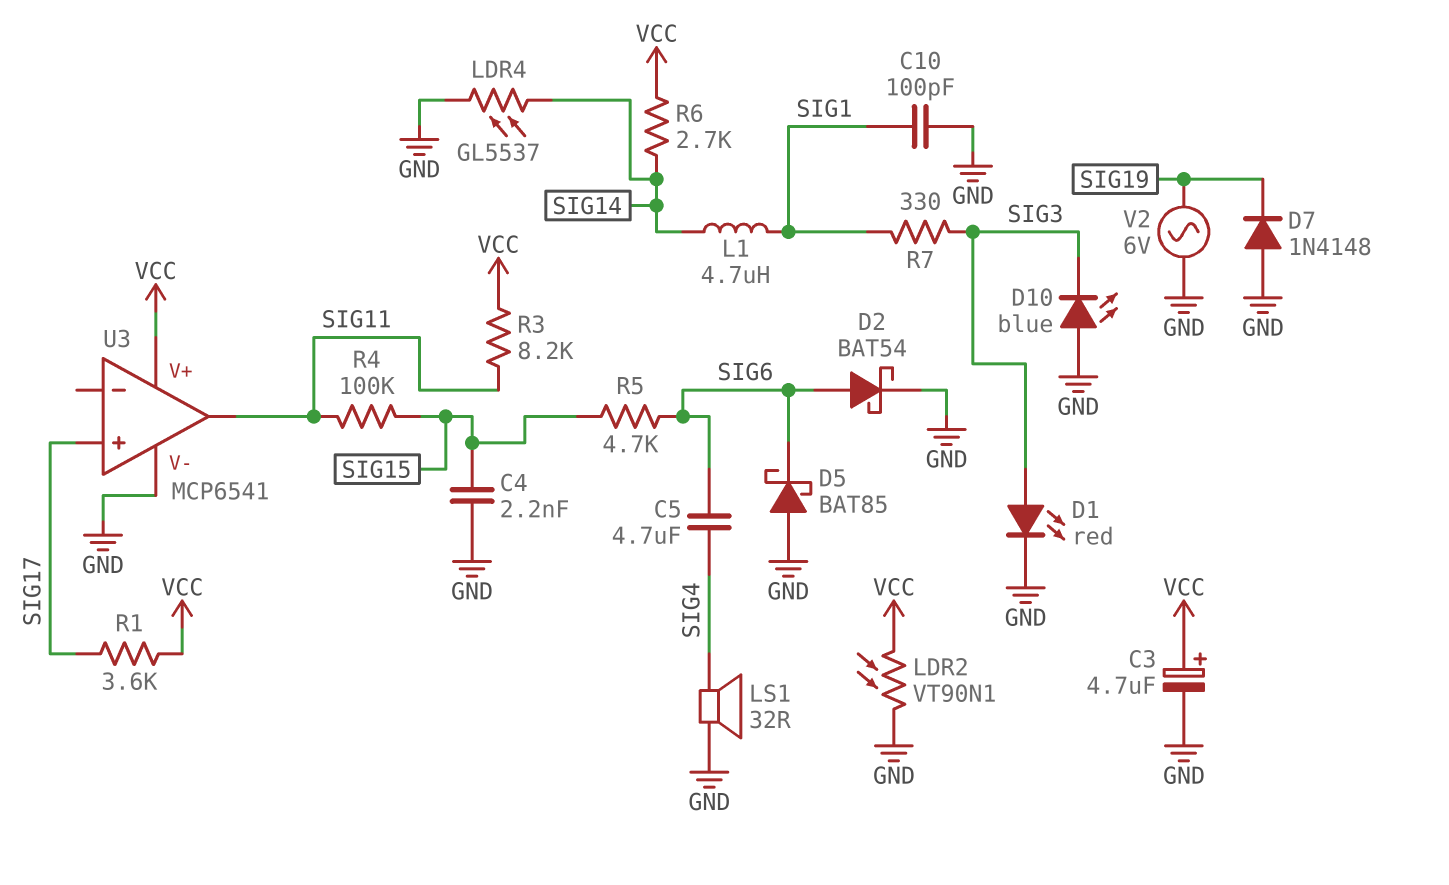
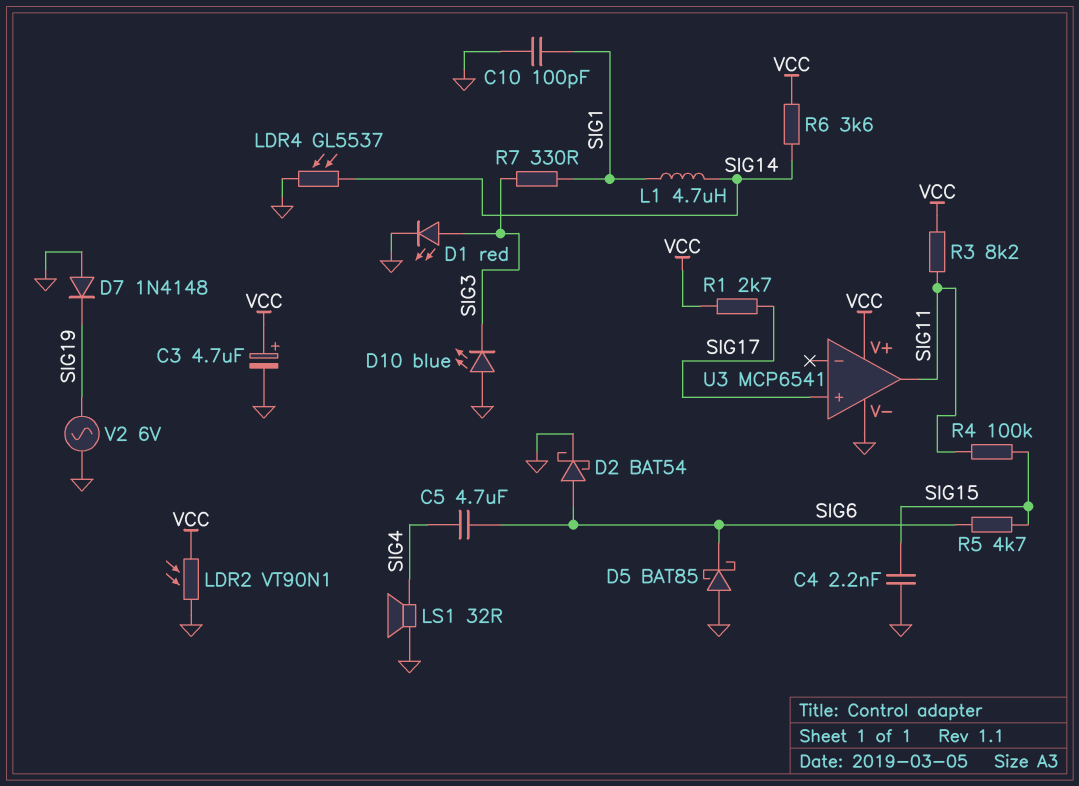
R1: 3.6k (SIG17, VCC) -> 2.7k (SIG17, VCC)
R6: 2.7k (SIG14, VCC) -> 3.6k (SIG14, VCC)

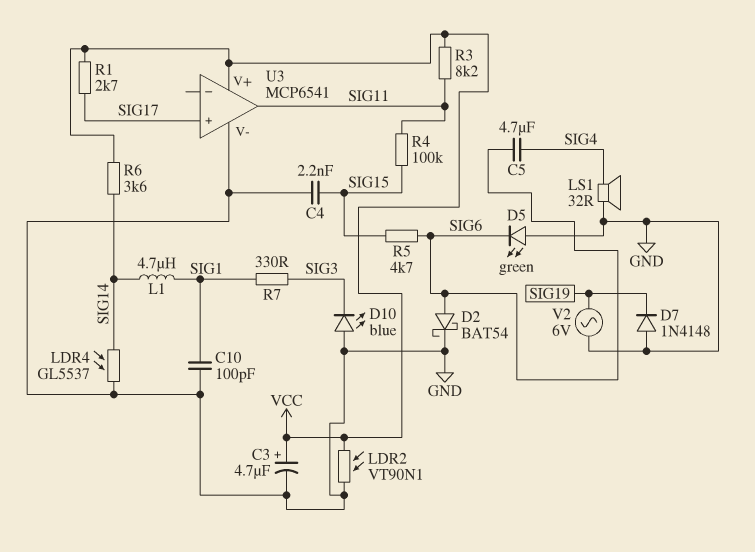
D1: LED red (A SIG3, K GND) -> none
D5: schottky BAT85 (A GND, K SIG6) -> LED green (A GND, K SIG6)

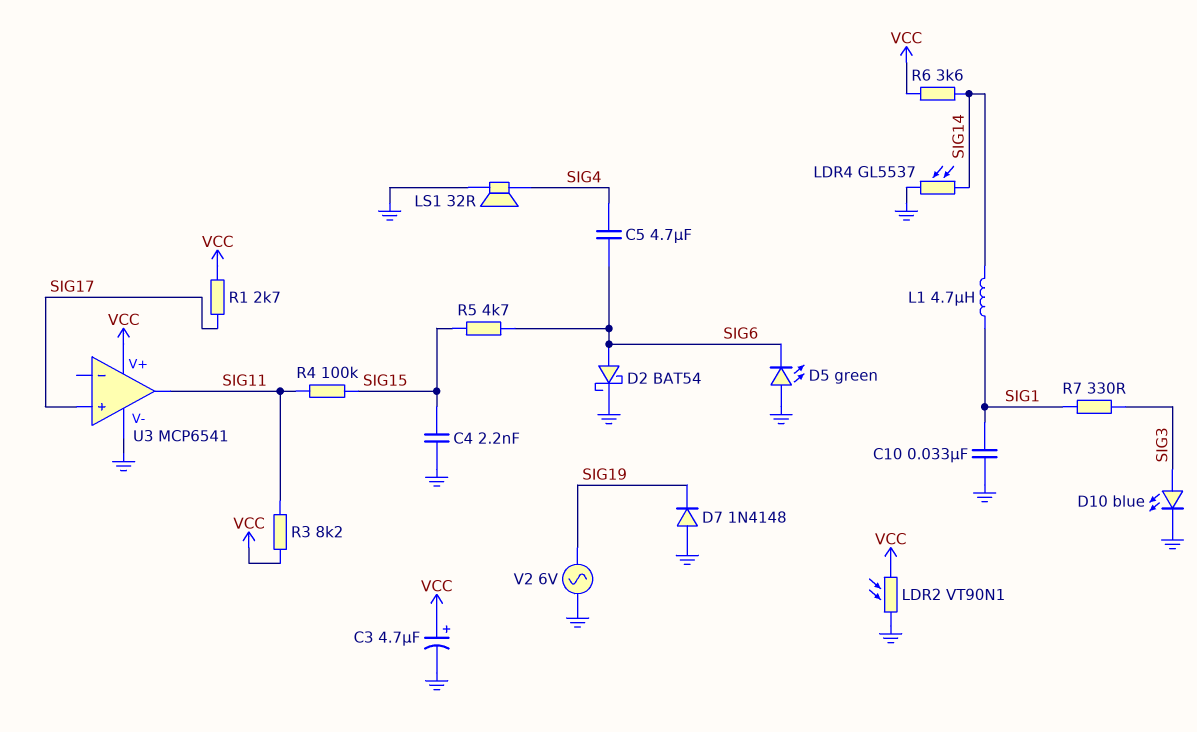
C10: 100pF (GND, SIG1) -> 33nF (GND, SIG1)
D10: LED blue (A GND, K SIG3) -> LED blue (A SIG3, K GND)

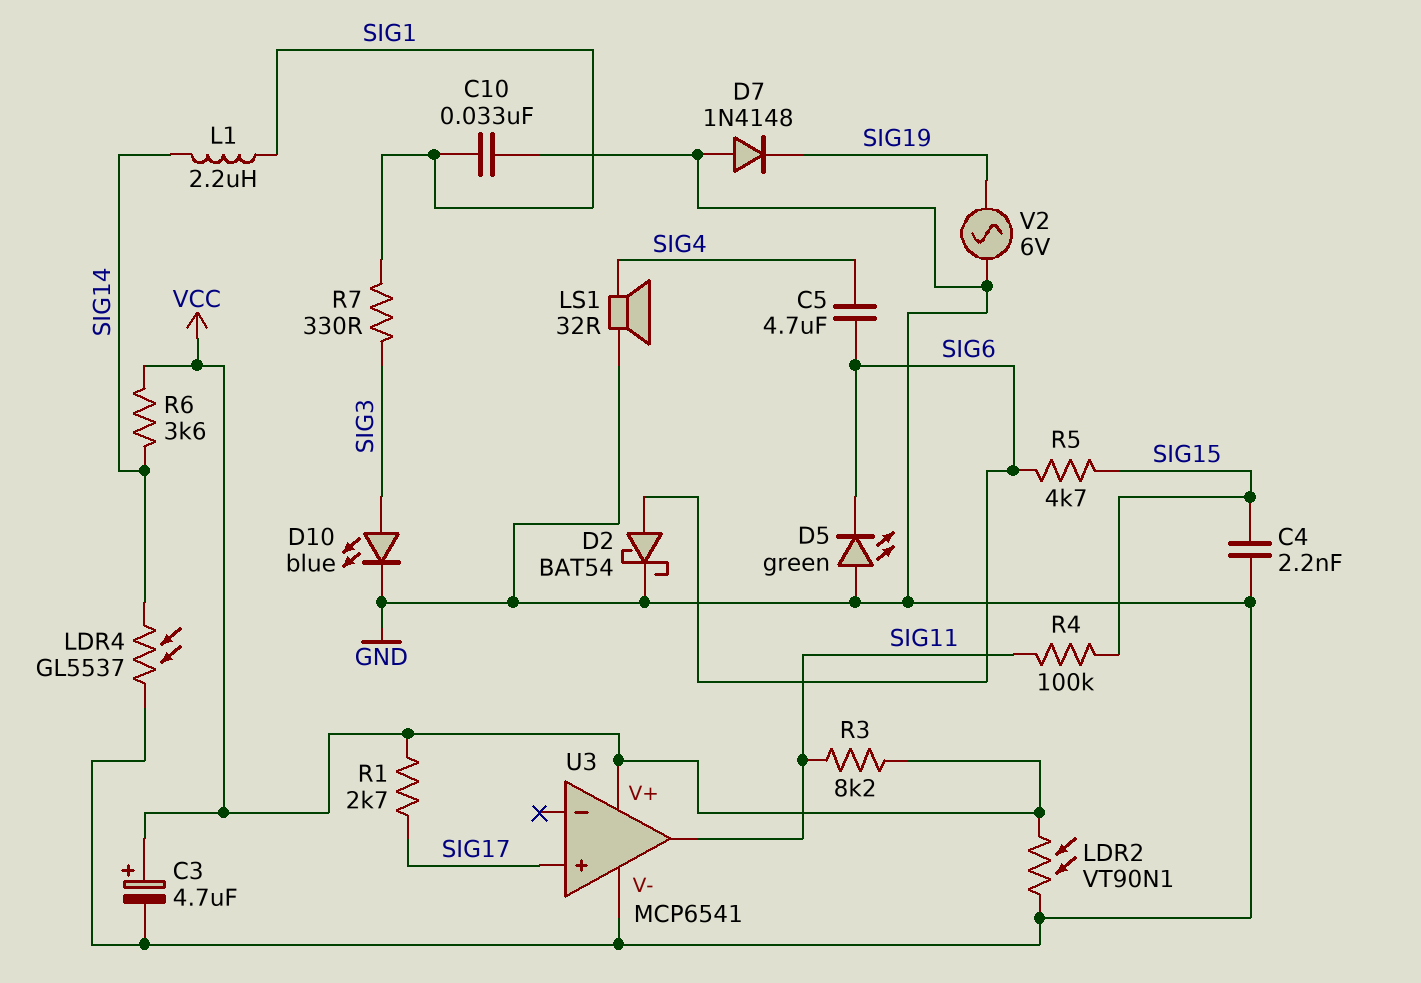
L1: 4.7uH (SIG1, SIG14) -> 2.2uH (SIG1, SIG14)

